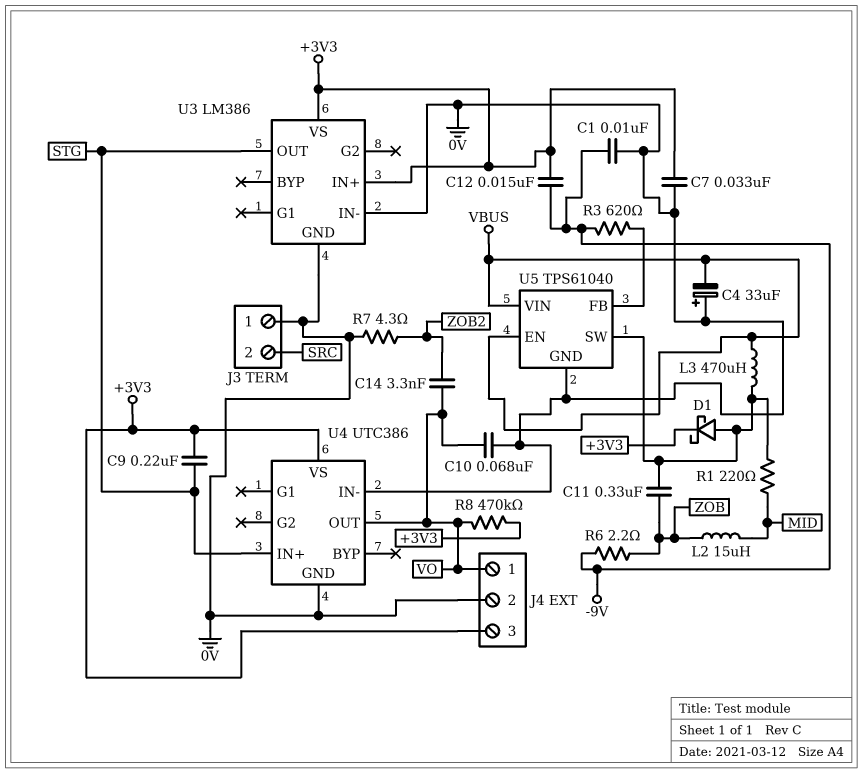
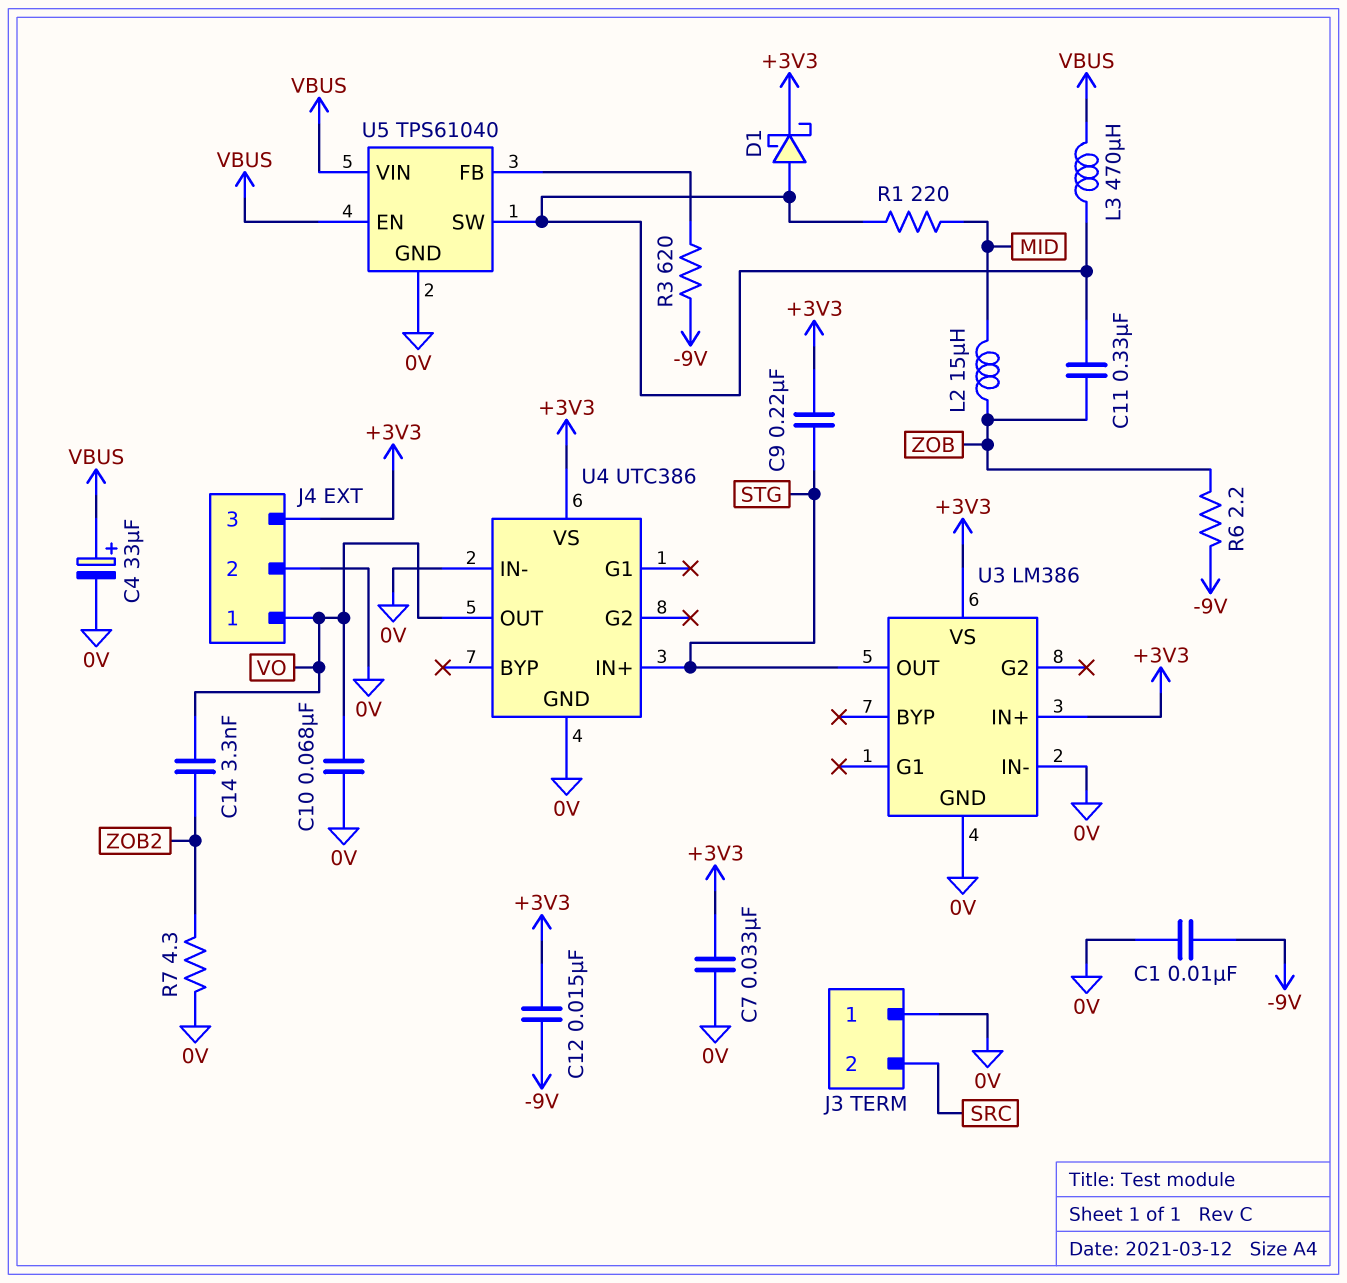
C4: 33uF (plus 0V, minus VBUS) -> 33uF (plus VBUS, minus 0V)
R8: 470k (+3V3, VO) -> none

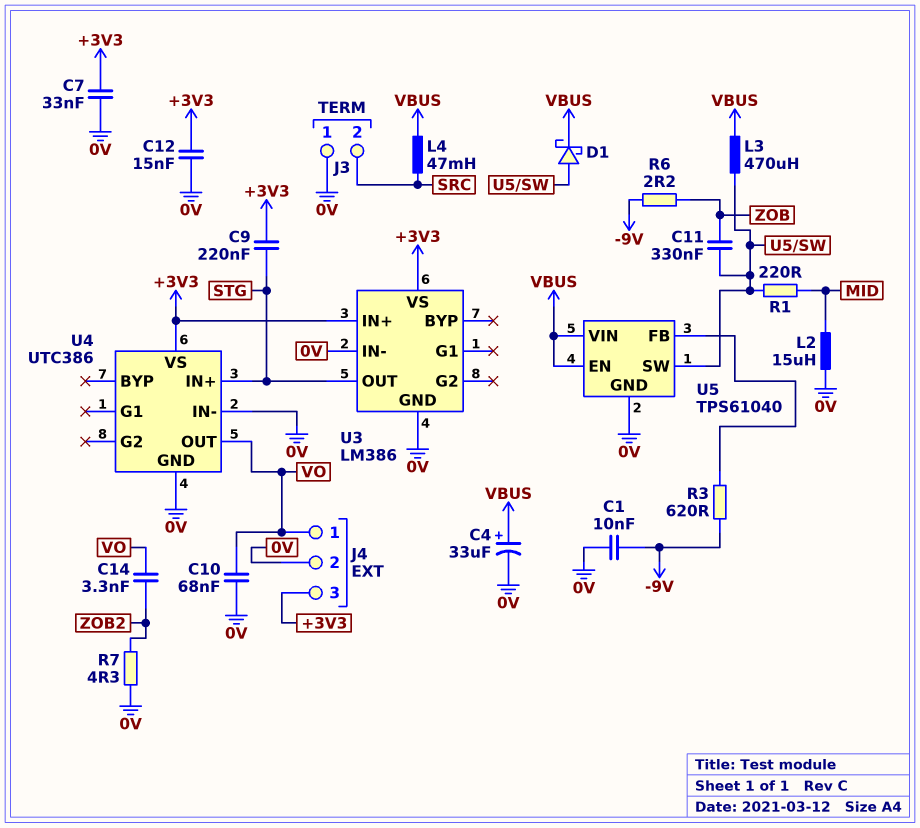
C12: 15nF (+3V3, -9V) -> 15nF (+3V3, 0V)
D1: schottky (A U5/SW, K +3V3) -> schottky (A U5/SW, K VBUS)
L2: 15uH (MID, ZOB) -> 15uH (0V, MID)
L4: none -> 47mH (SRC, VBUS)

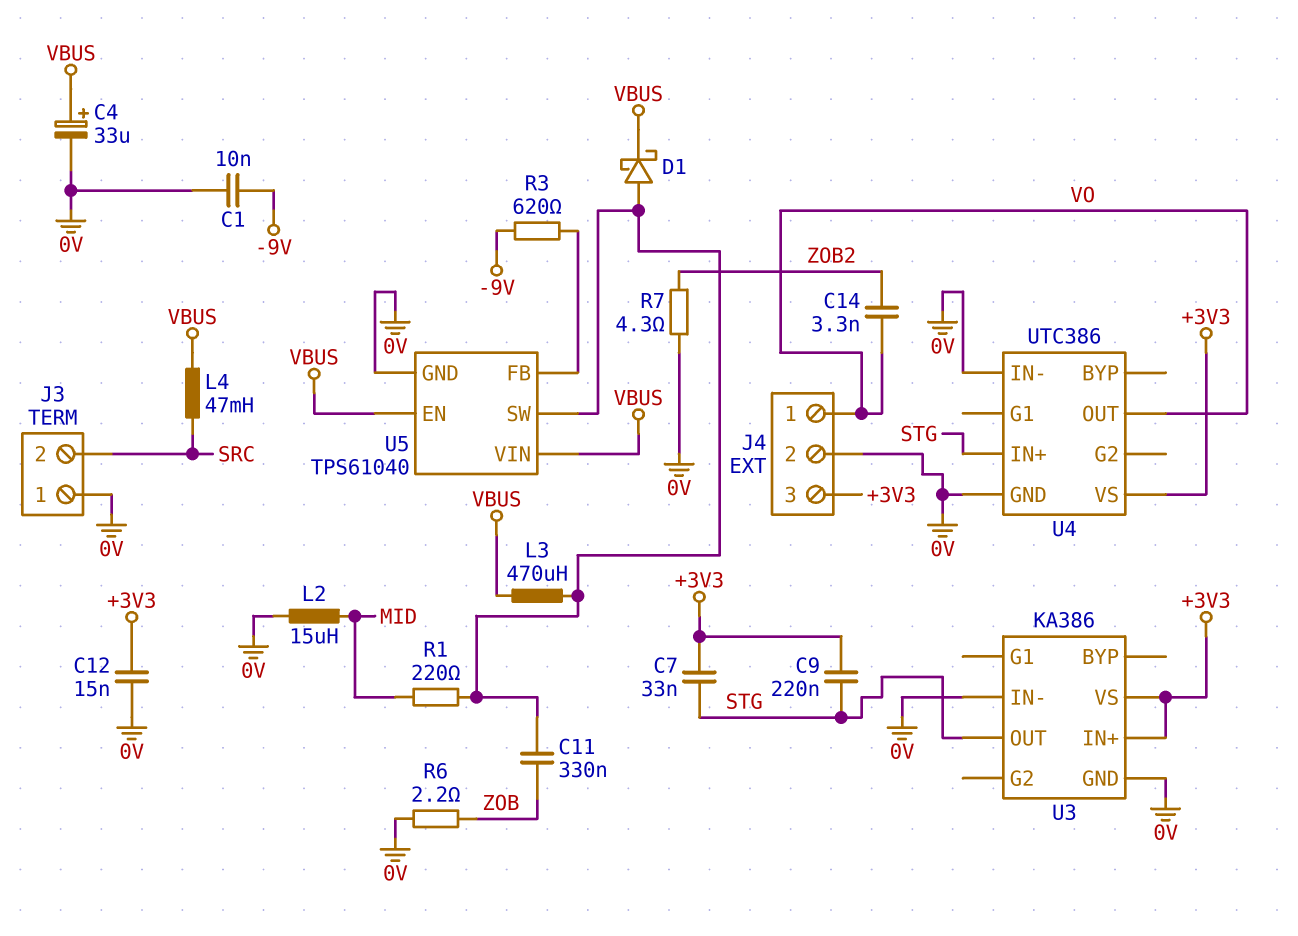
C7: 33nF (+3V3, 0V) -> 33nF (+3V3, STG)
C10: 68nF (0V, VO) -> none
R6: 2.2 (-9V, ZOB) -> 2.2 (0V, ZOB)
U3: LM386 -> KA386

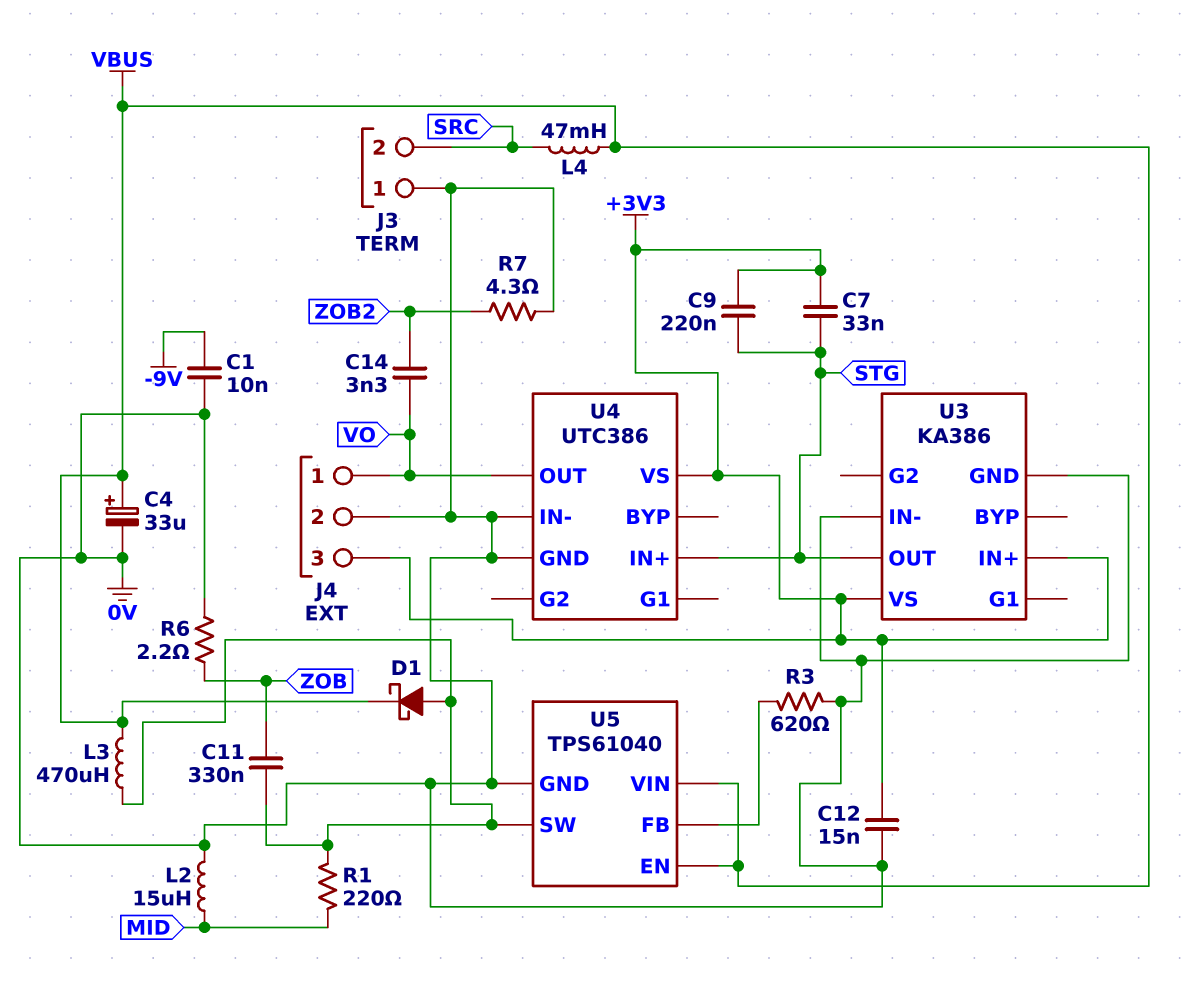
R3: 620 (-9V, U5/FB) -> 620 (0V, U5/FB)

